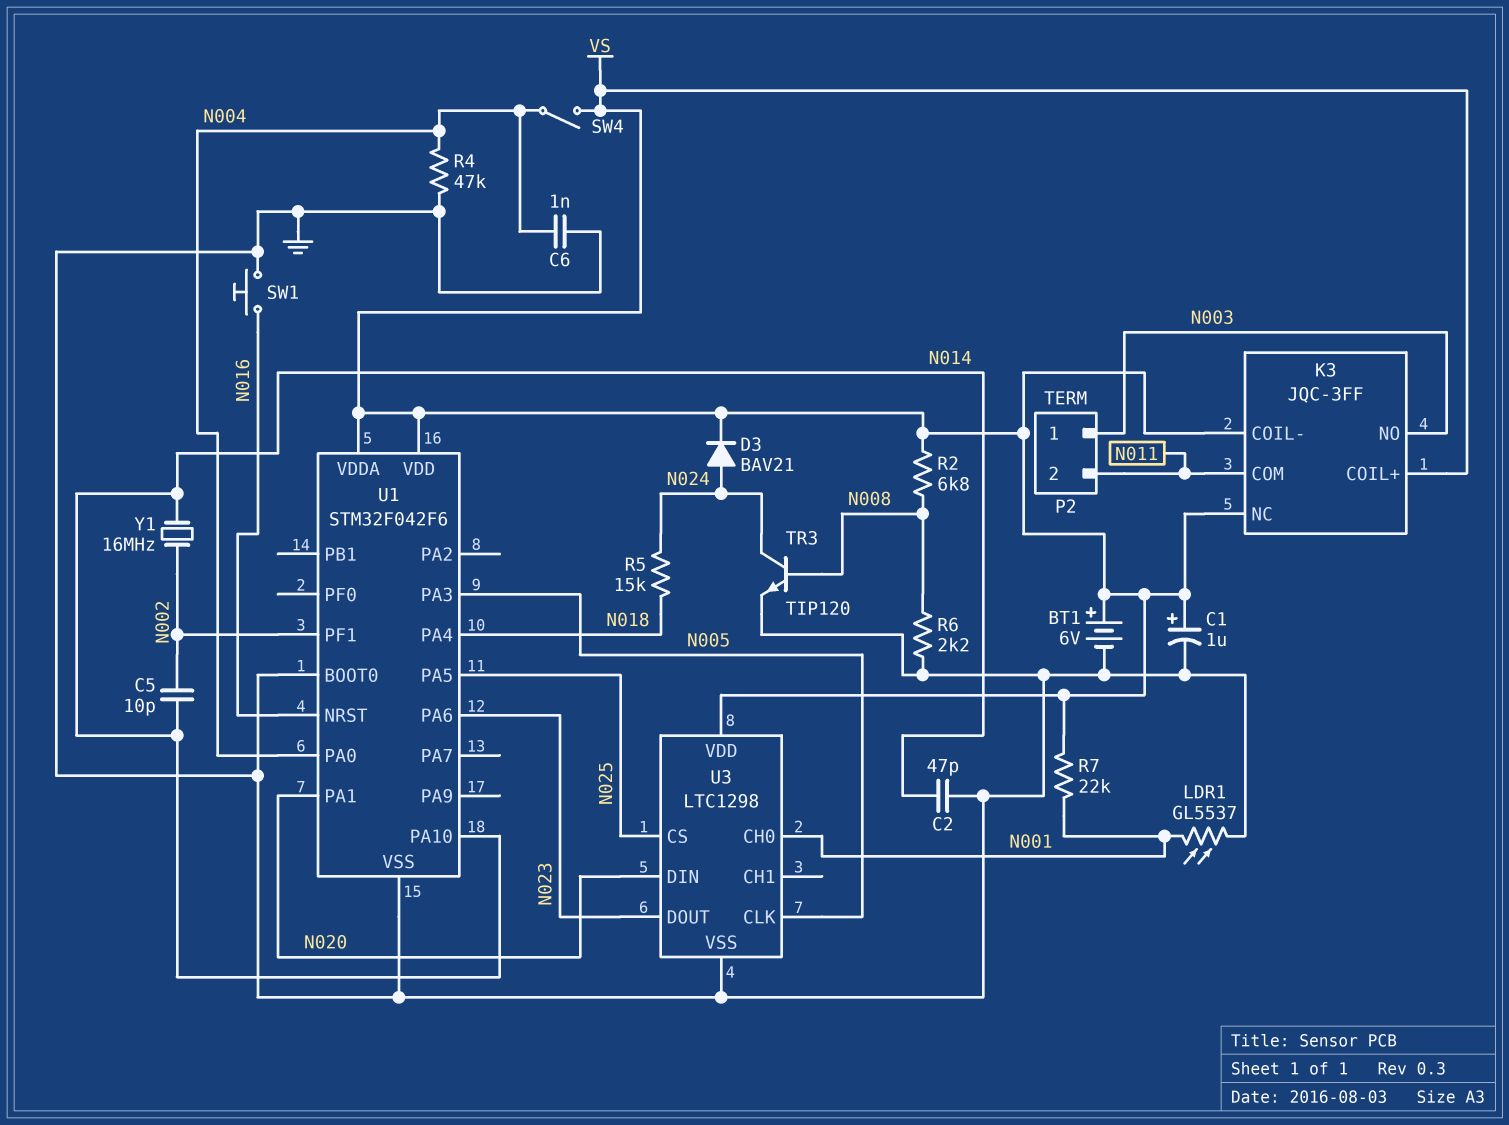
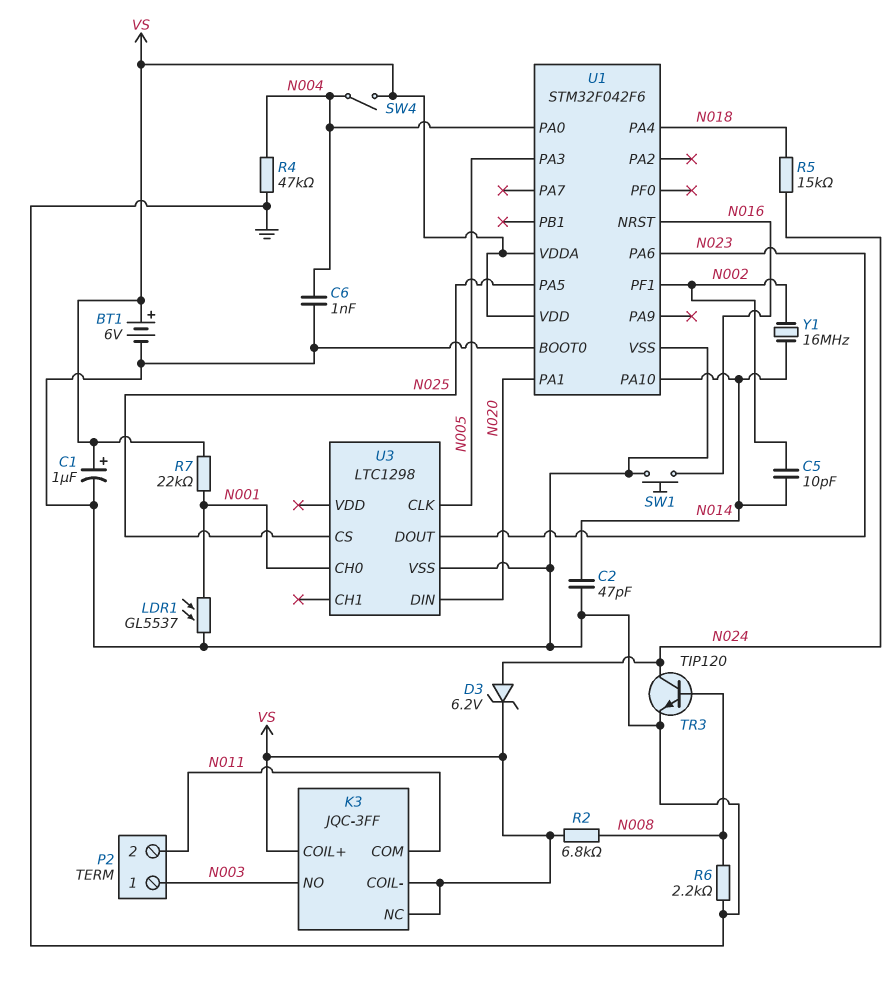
D3: diode BAV21 (A N024, K VS) -> zener 6.2V (A N024, K VS)
U3 pin VDD: VS -> none

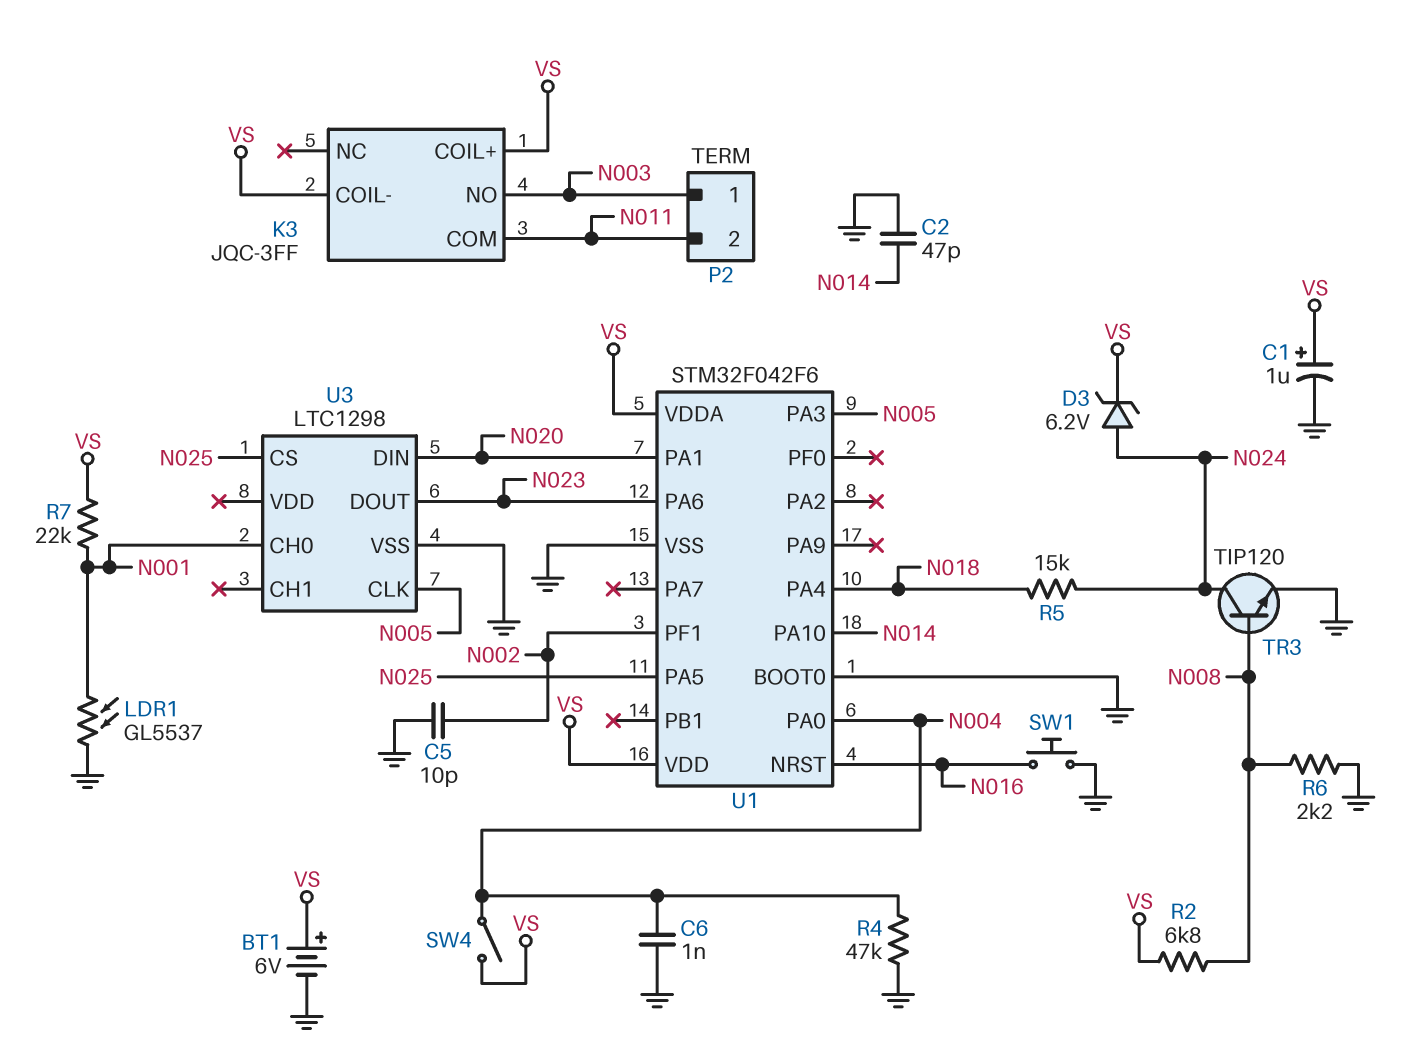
C5: 10pF (N002, N014) -> 10pF (GND, N002)
K3 pin NC: VS -> none
Y1: 16MHz (N002, N014) -> none

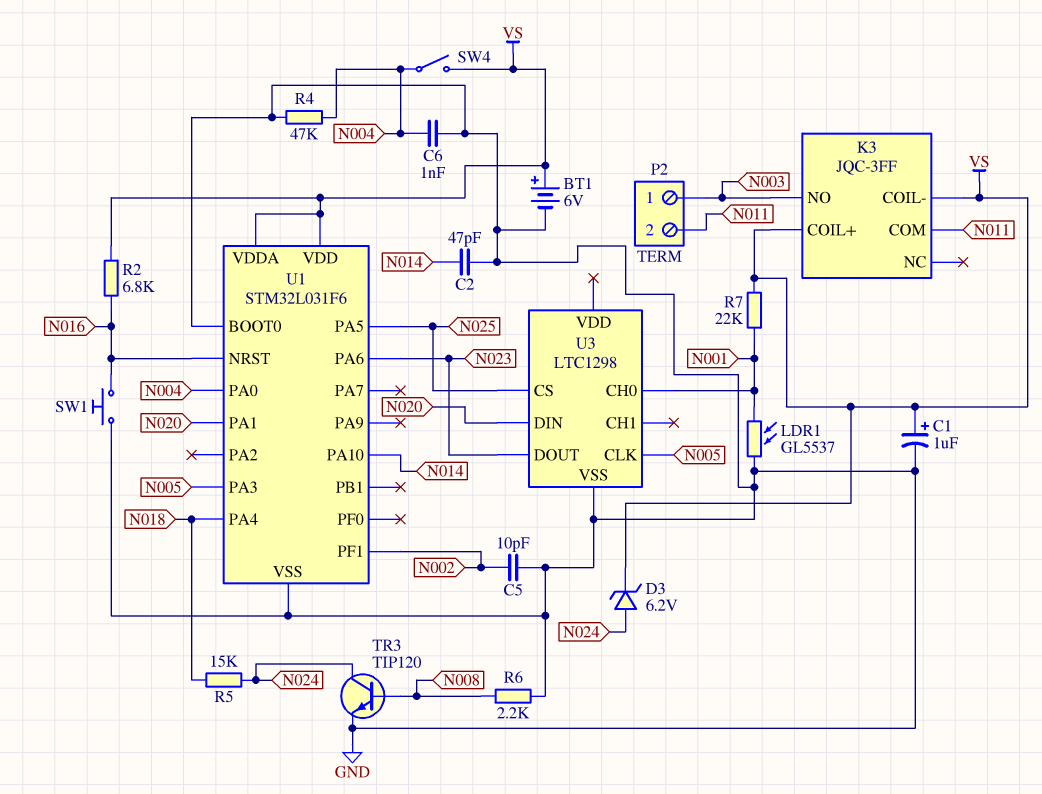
R2: 6.8k (N008, VS) -> 6.8k (N016, VS)
U1: STM32F042F6 -> STM32L031F6

